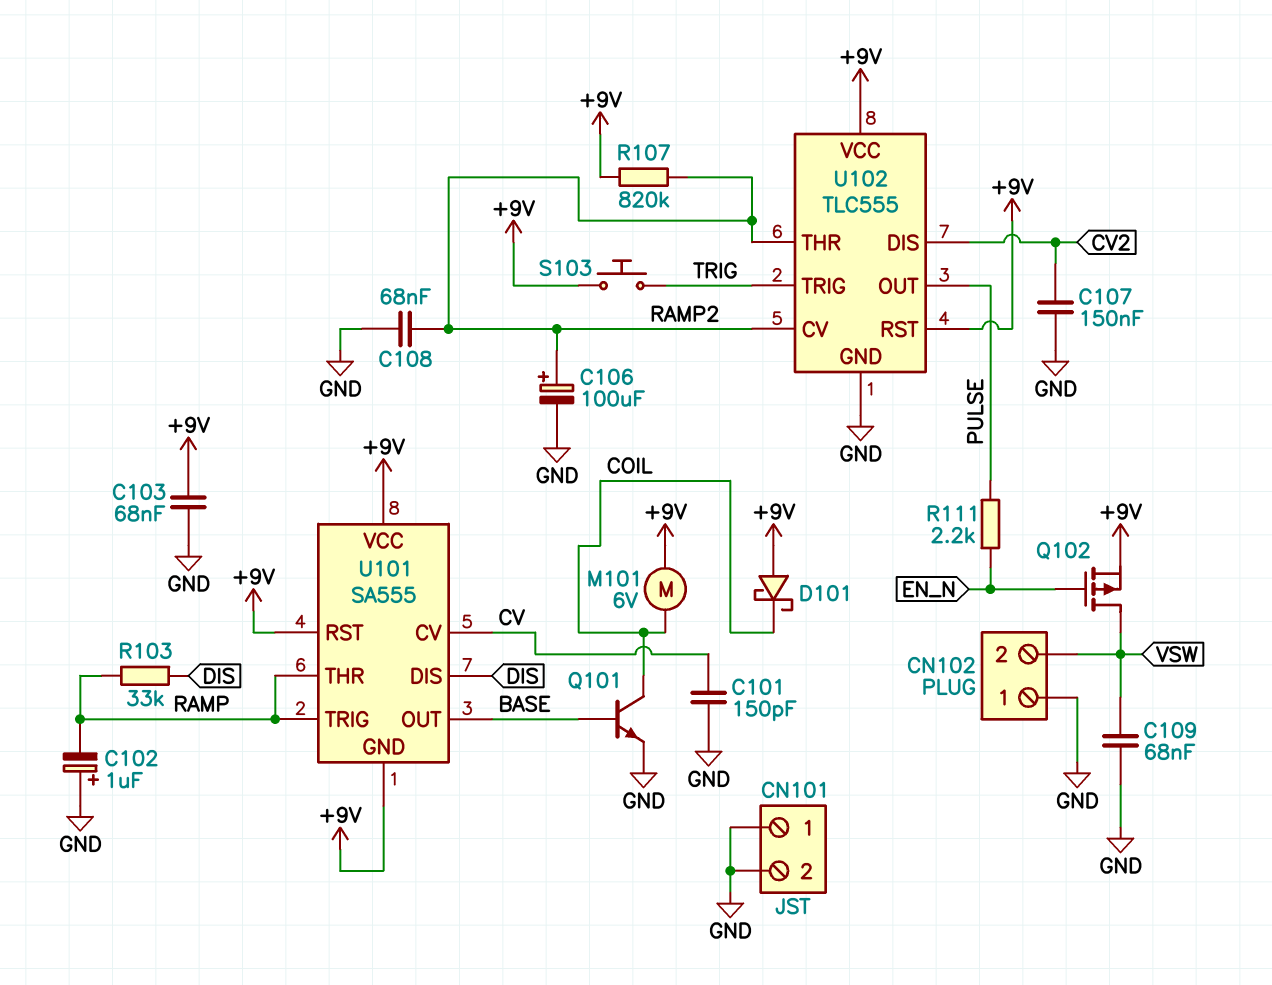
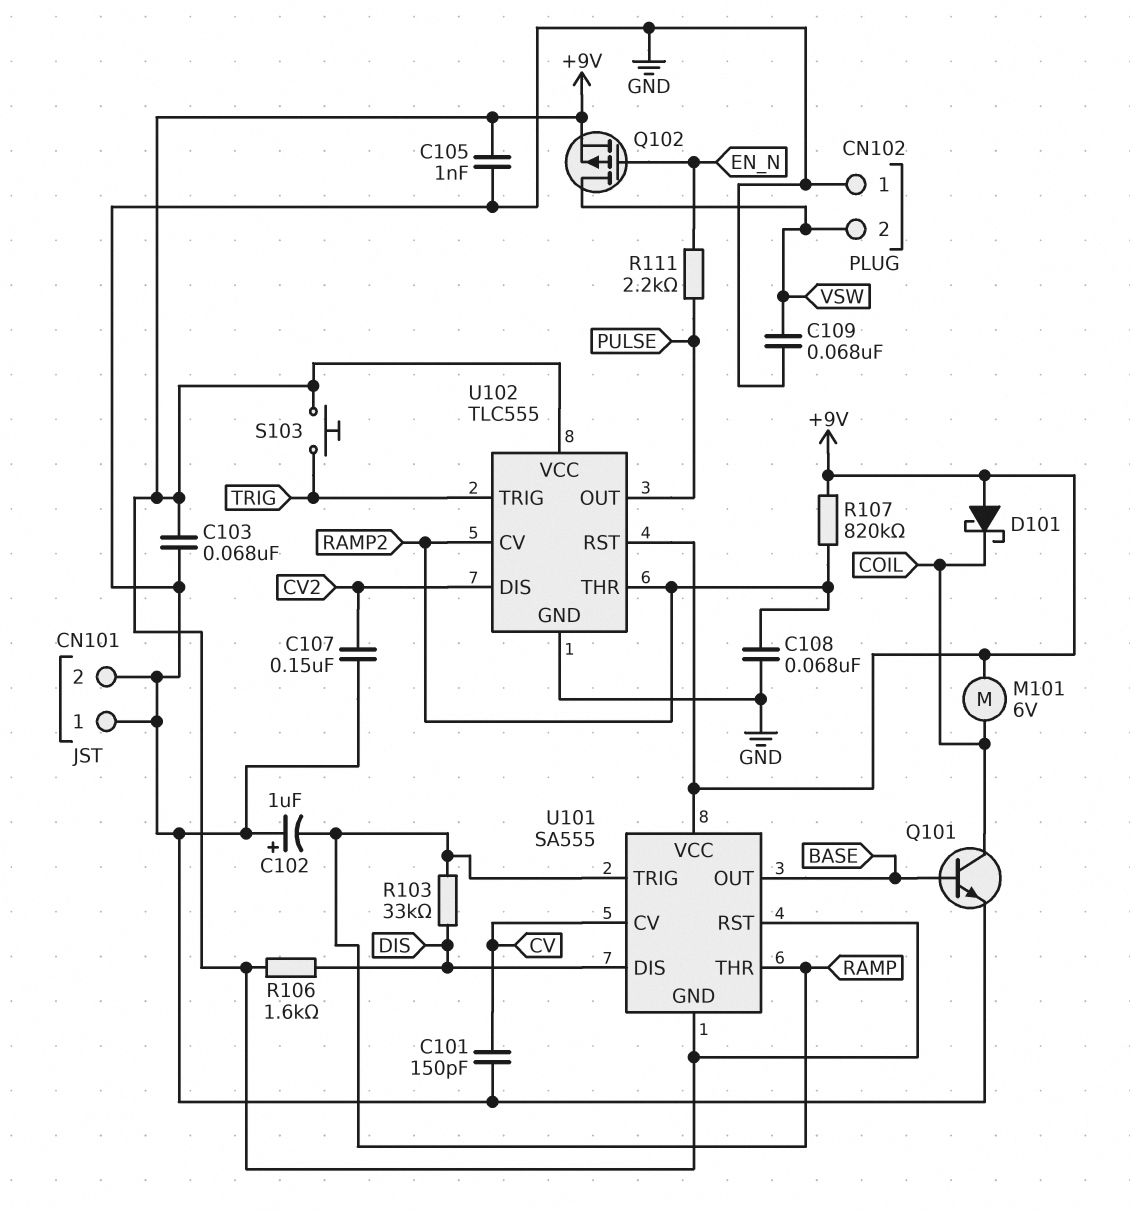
C105: none -> 1nF (+9V, GND)
C106: 100uF (plus RAMP2, minus GND) -> none
R106: none -> 1.6k (+9V, DIS)

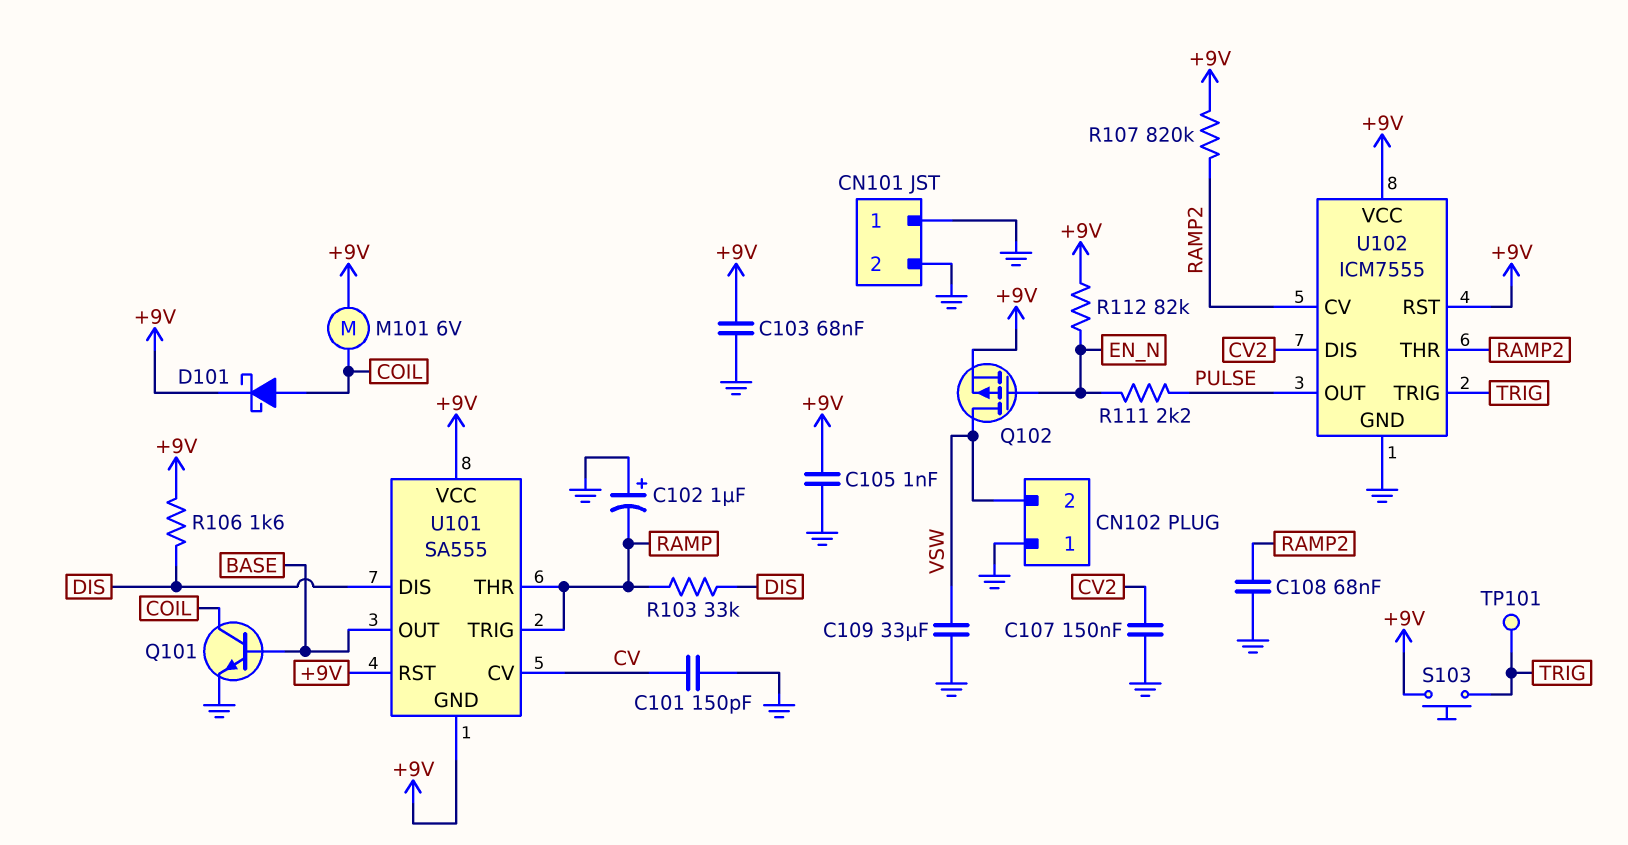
C109: 68nF (GND, VSW) -> 33uF (GND, VSW)
D101: schottky (A +9V, K COIL) -> schottky (A COIL, K +9V)
R112: none -> 82k (+9V, EN_N)
TP101: none -> test point (TRIG)
U102: TLC555 -> ICM7555

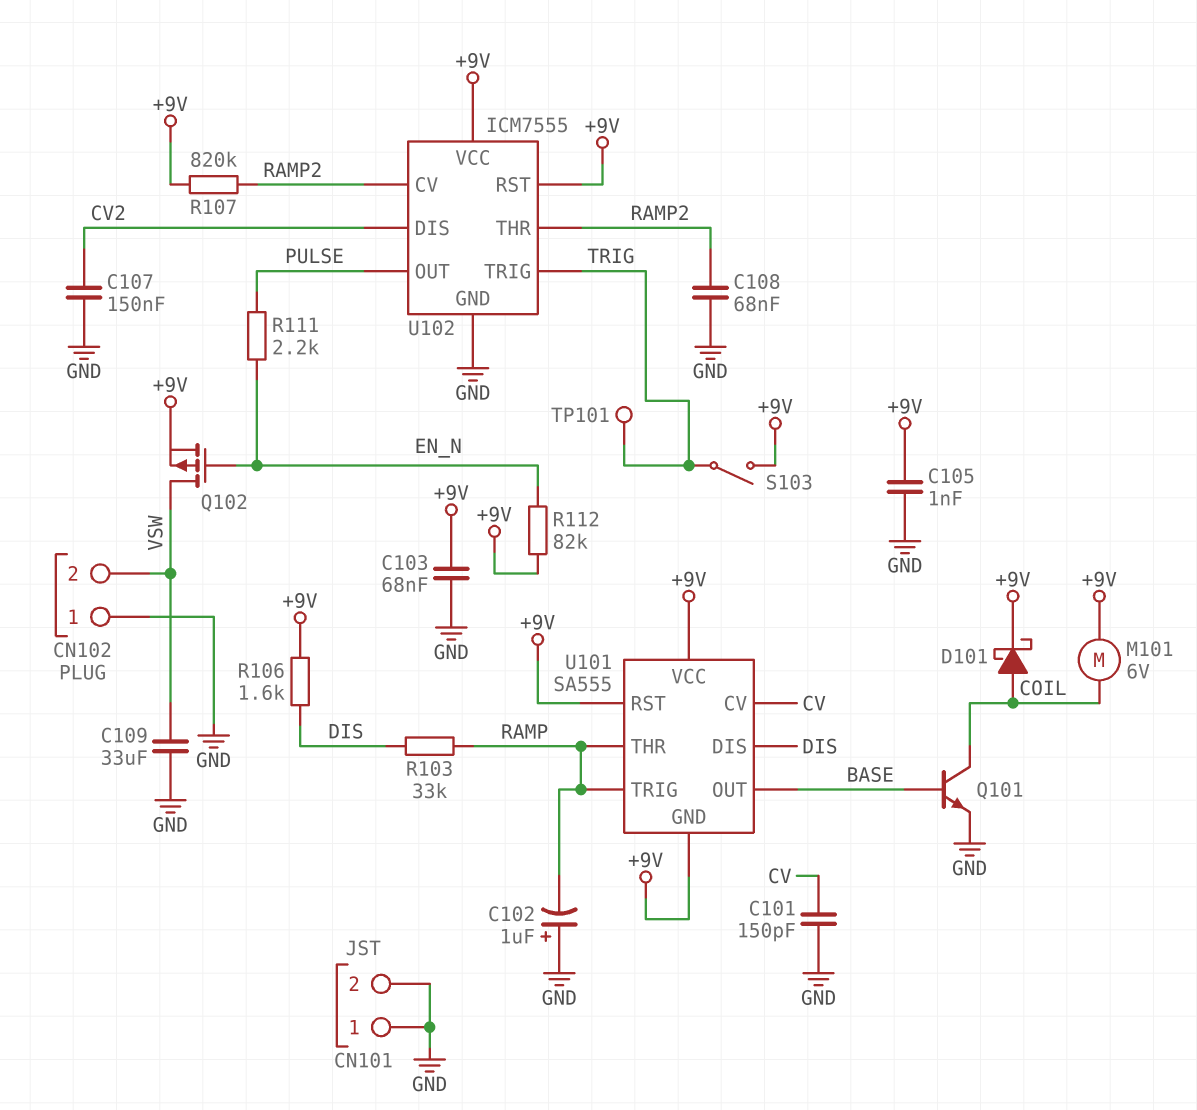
S103: button (+9V, TRIG) -> switch (+9V, TRIG)

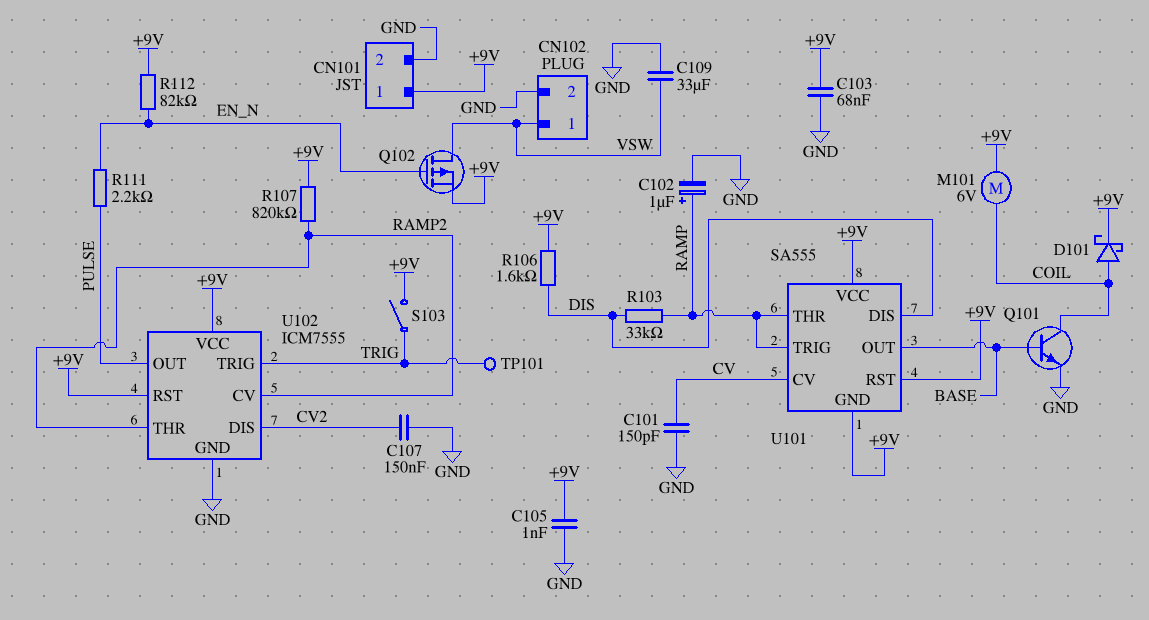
C102: 1uF (plus GND, minus RAMP) -> 1uF (plus RAMP, minus GND)
C108: 68nF (GND, RAMP2) -> none
CN101 pin 1: GND -> +9V
CN102 pin 1: GND -> VSW
CN102 pin 2: VSW -> GND

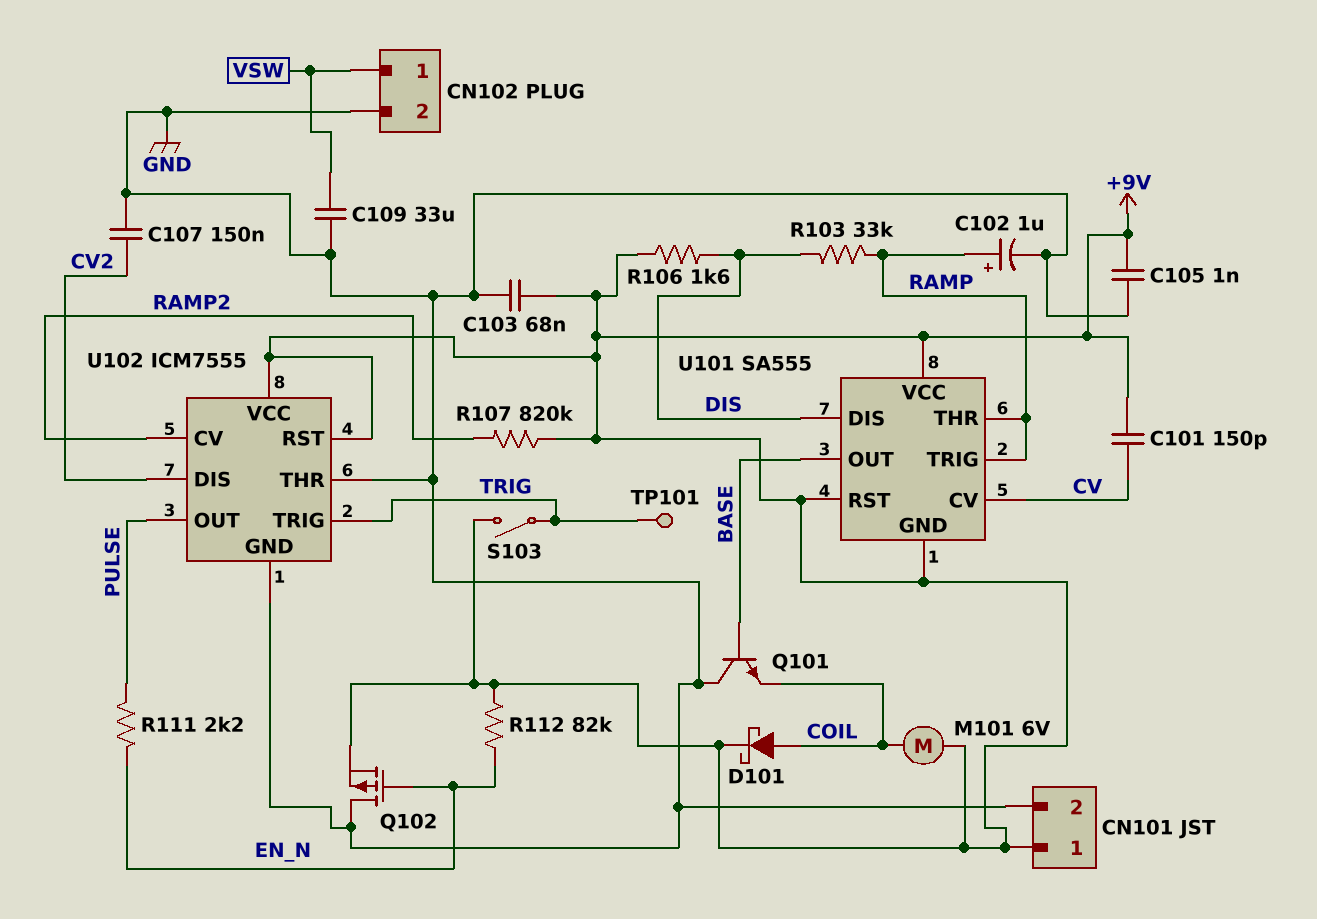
C101: 150pF (CV, GND) -> 150pF (+9V, CV)
Q101: NPN (B BASE, C COIL, E GND) -> NPN (B BASE, C GND, E COIL)
Q102: PMOS (G EN_N, D VSW, S +9V) -> PMOS (G EN_N, D GND, S +9V)
U102 pin THR: RAMP2 -> GND

